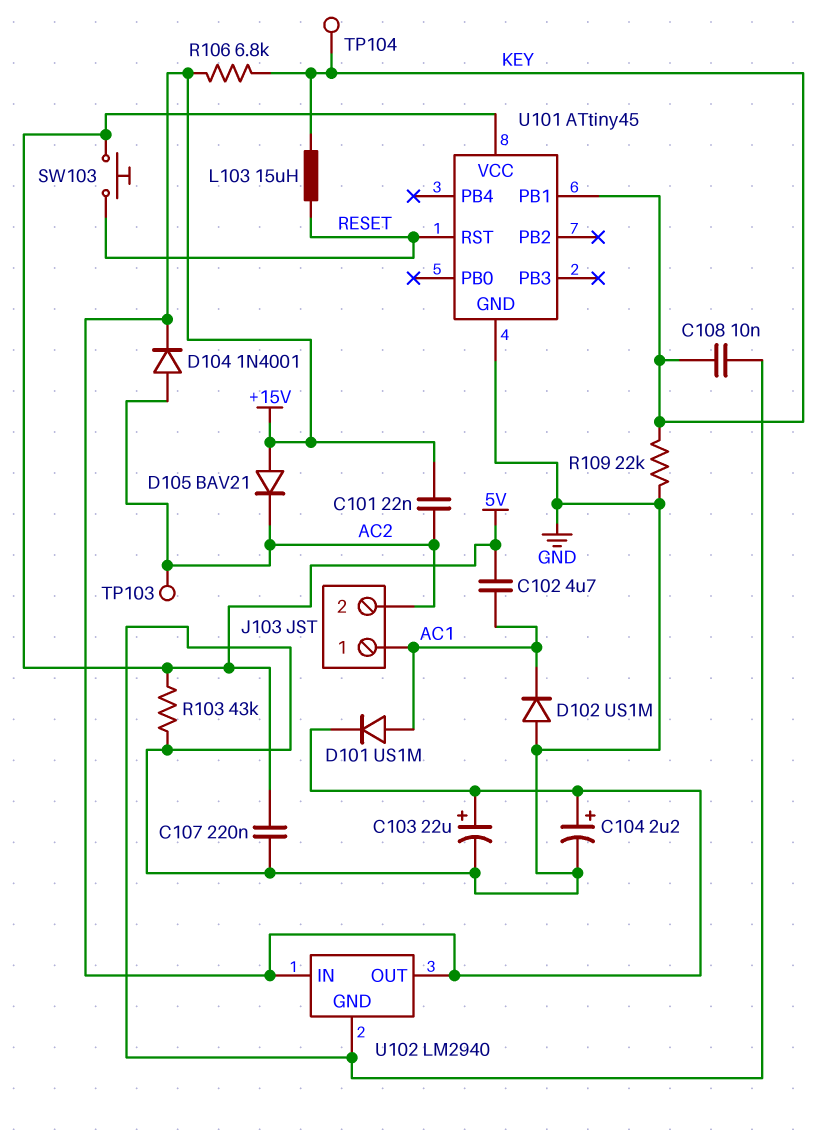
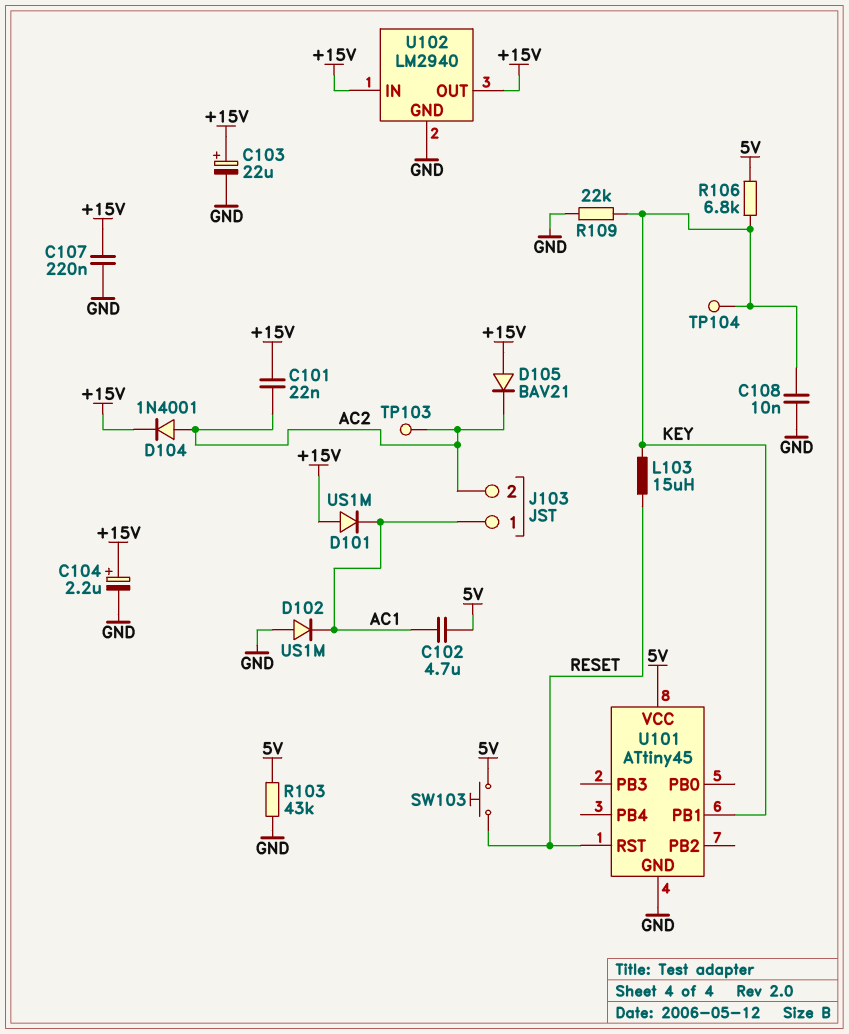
C107: 220nF (5V, GND) -> 220nF (+15V, GND)
D101: diode US1M (A AC1, K +15V) -> diode US1M (A +15V, K AC1)
R106: 6.8k (+15V, KEY) -> 6.8k (5V, KEY)

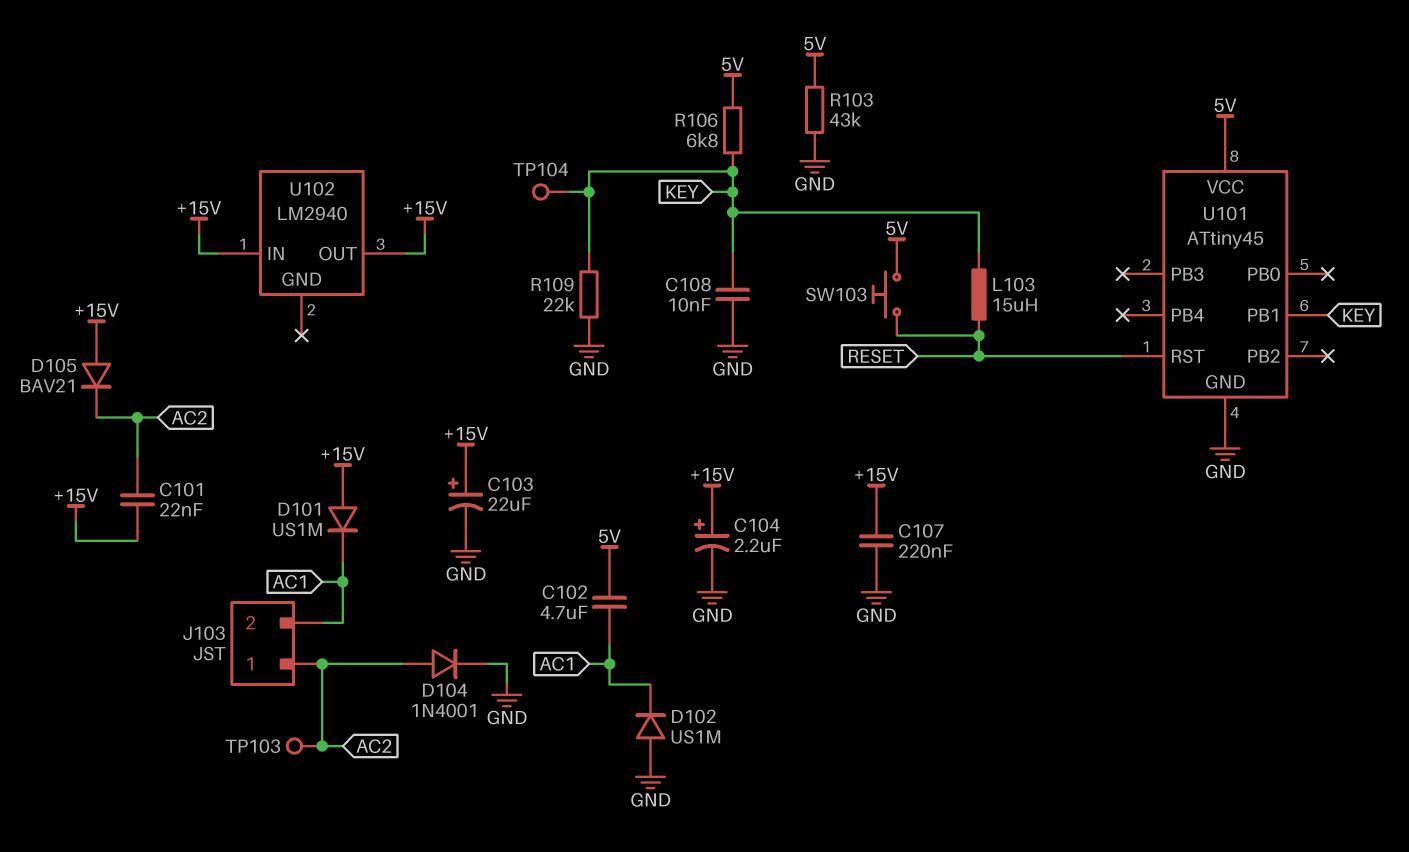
D104: diode 1N4001 (A AC2, K +15V) -> diode 1N4001 (A AC2, K GND)
J103 pin 1: AC1 -> AC2
J103 pin 2: AC2 -> AC1
U102 pin GND: GND -> none

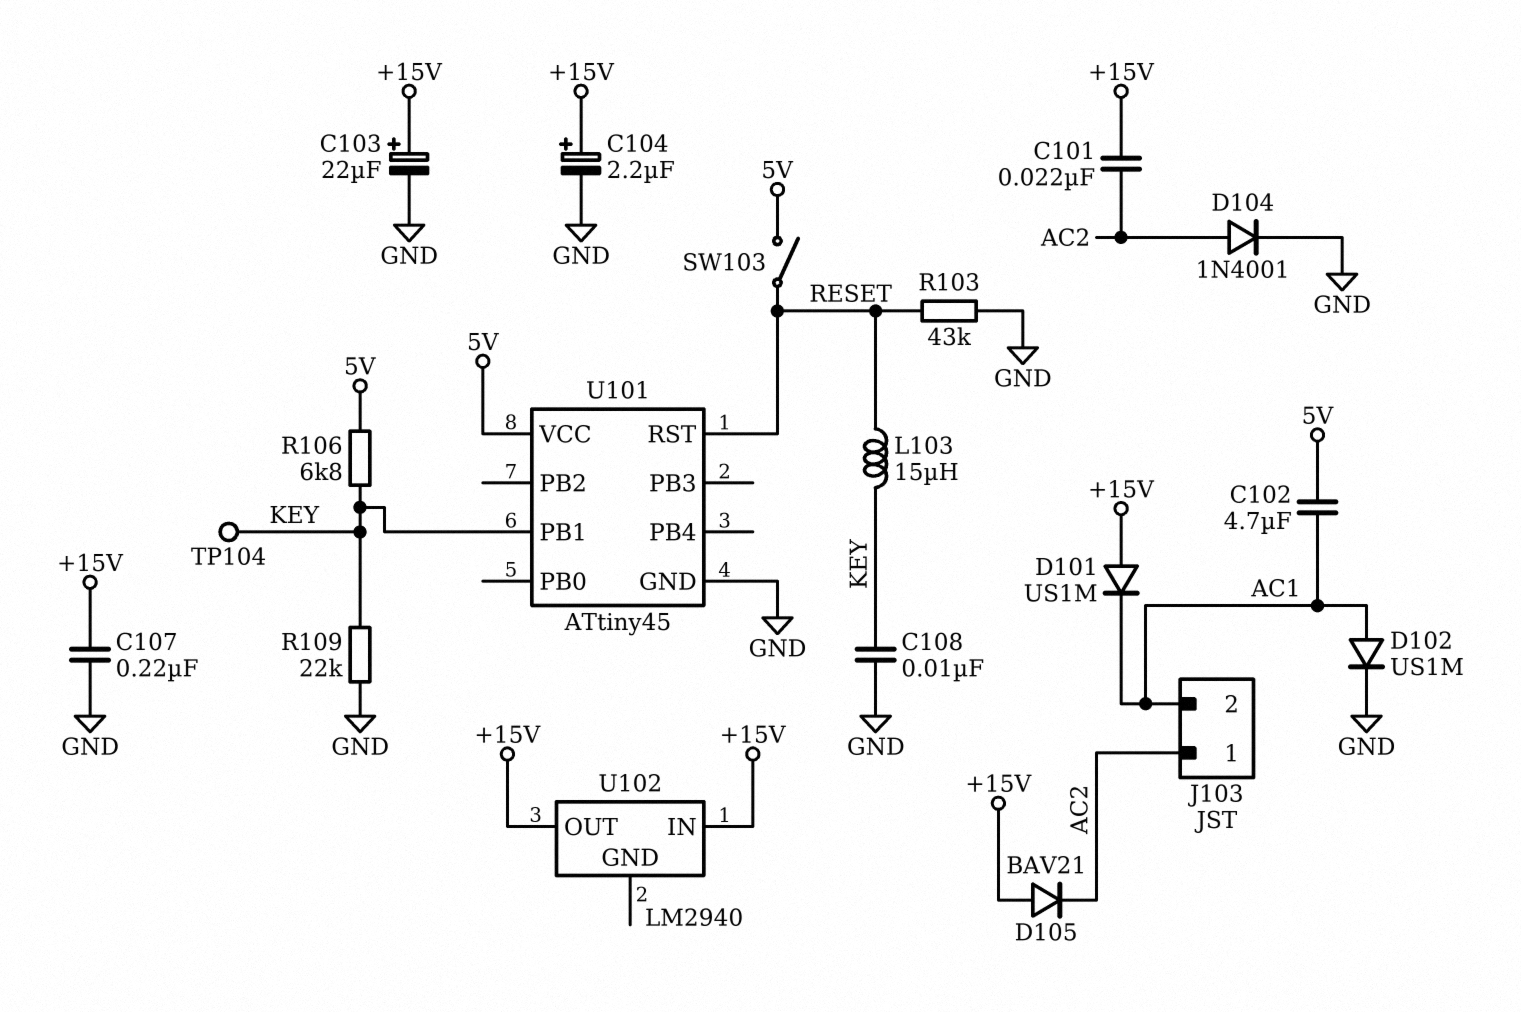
D102: diode US1M (A GND, K AC1) -> diode US1M (A AC1, K GND)
R103: 43k (5V, GND) -> 43k (GND, RESET)
SW103: button (5V, RESET) -> switch (5V, RESET)
TP103: test point (AC2) -> none

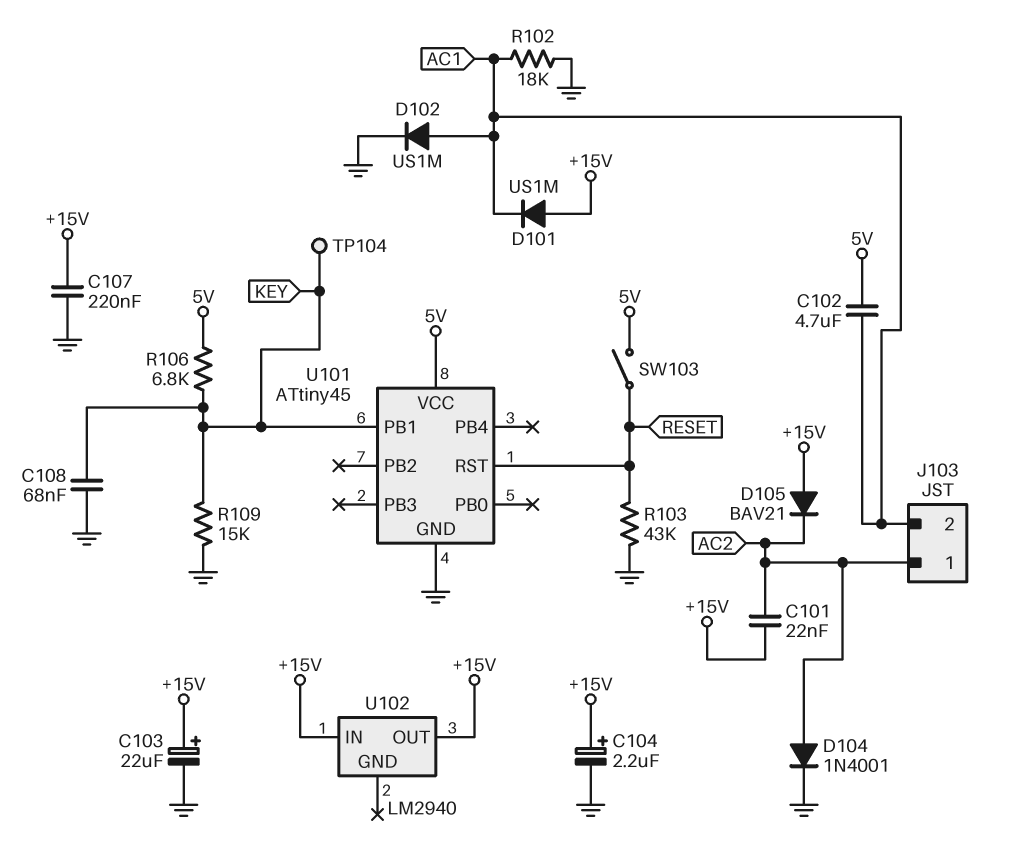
C108: 10nF (GND, KEY) -> 68nF (GND, KEY)
L103: 15uH (KEY, RESET) -> none
R102: none -> 18k (AC1, GND)
R109: 22k (GND, KEY) -> 15k (GND, KEY)

